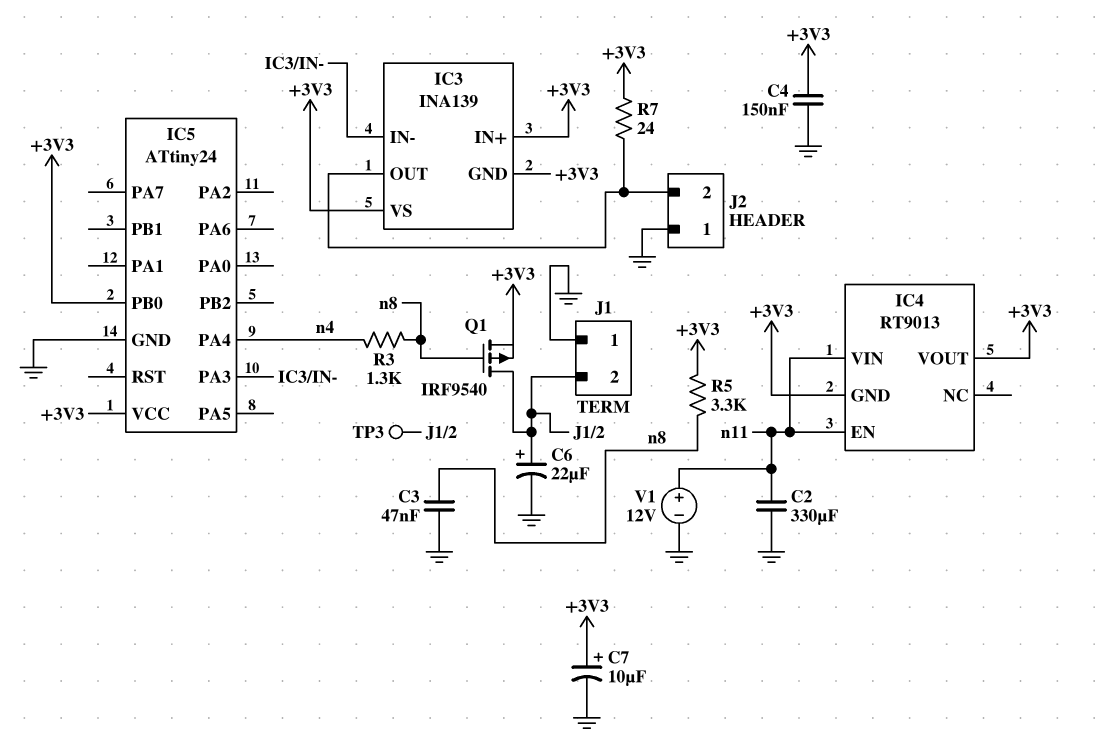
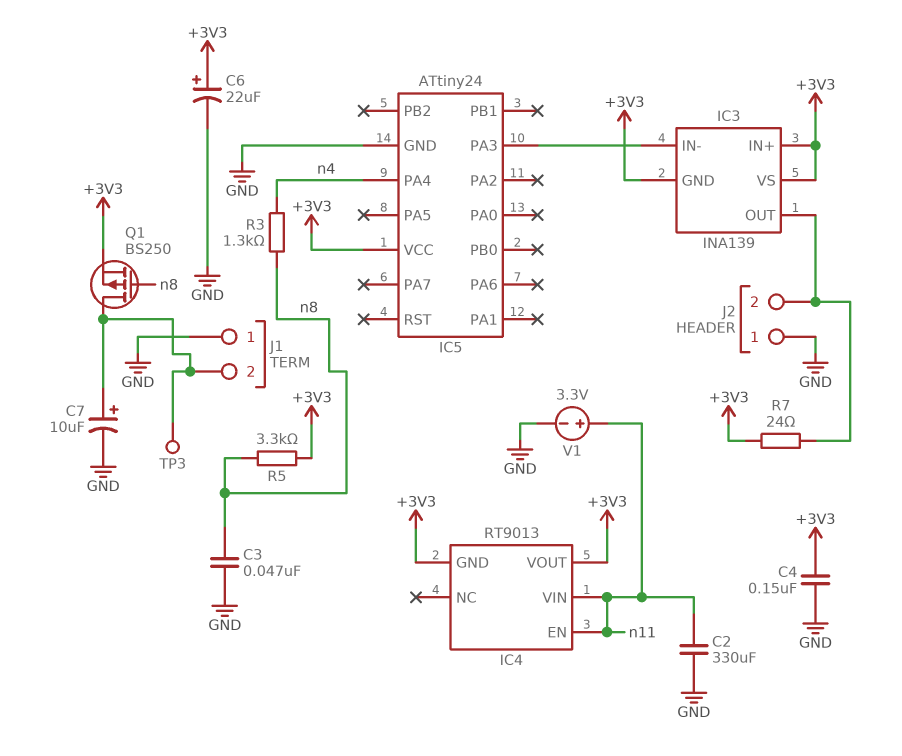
C6: 22uF (plus J1/2, minus GND) -> 22uF (plus +3V3, minus GND)
C7: 10uF (plus +3V3, minus GND) -> 10uF (plus J1/2, minus GND)
IC5 pin PB0: +3V3 -> none
Q1: PMOS IRF9540 (G n8, D J1/2, S +3V3) -> PMOS BS250 (G n8, D J1/2, S +3V3)
V1: 12V (plus n11, minus GND) -> 3.3V (plus n11, minus GND)

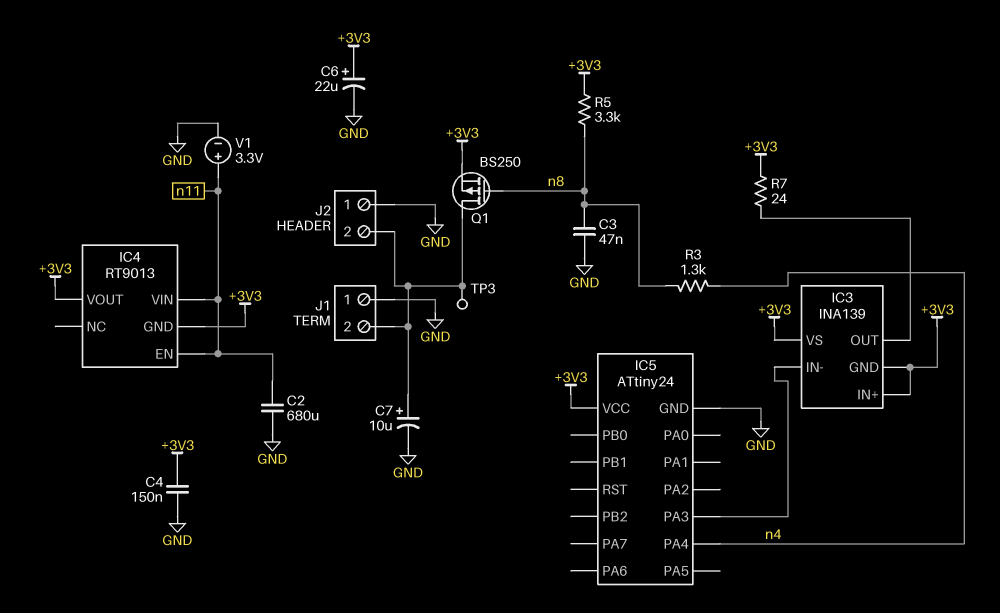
C2: 330uF (GND, n11) -> 680uF (GND, n11)
J2 pin 2: IC3/OUT -> J1/2

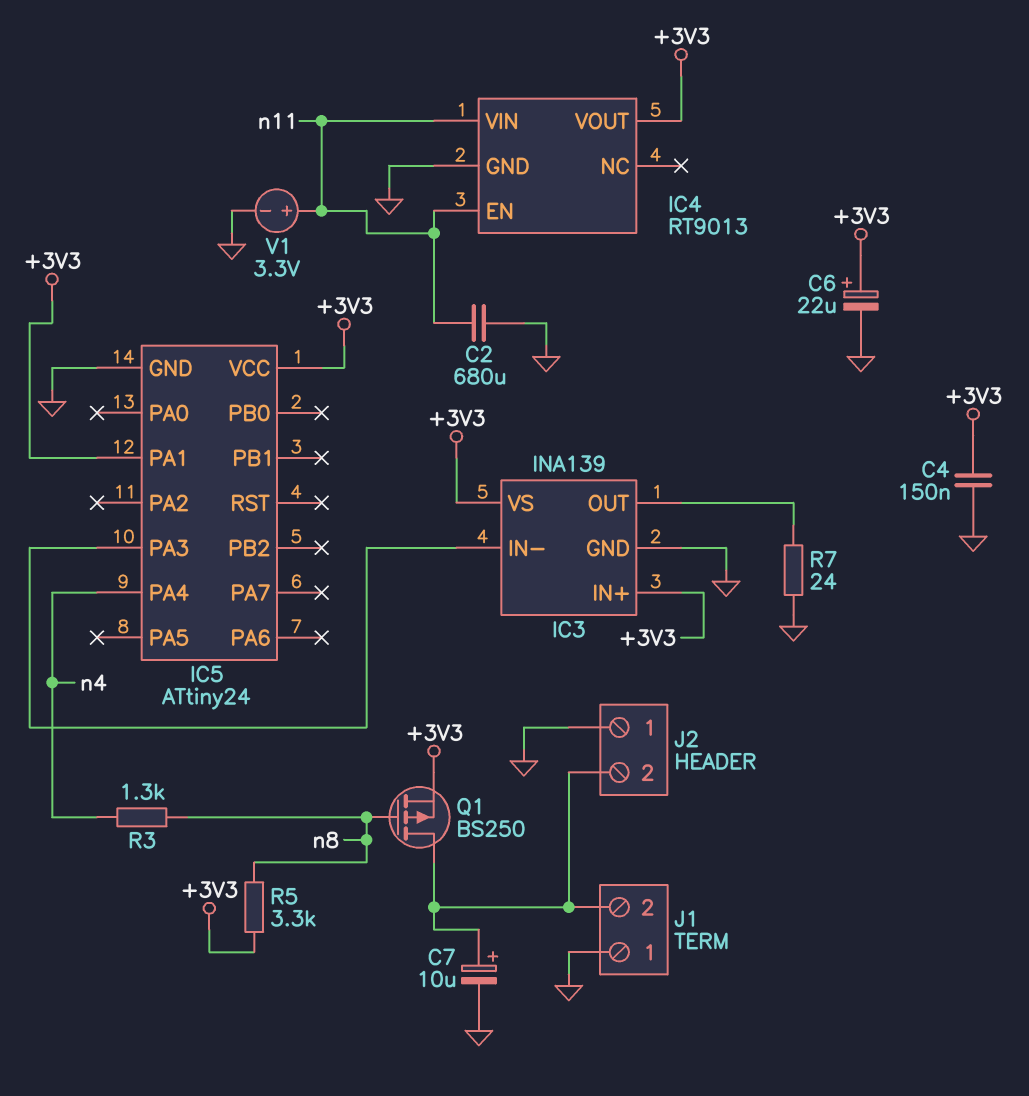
C3: 47nF (GND, n8) -> none
IC3 pin GND: +3V3 -> GND
IC4 pin GND: +3V3 -> GND
IC5 pin PA1: none -> +3V3
R7: 24 (+3V3, IC3/OUT) -> 24 (GND, IC3/OUT)
TP3: test point (J1/2) -> none

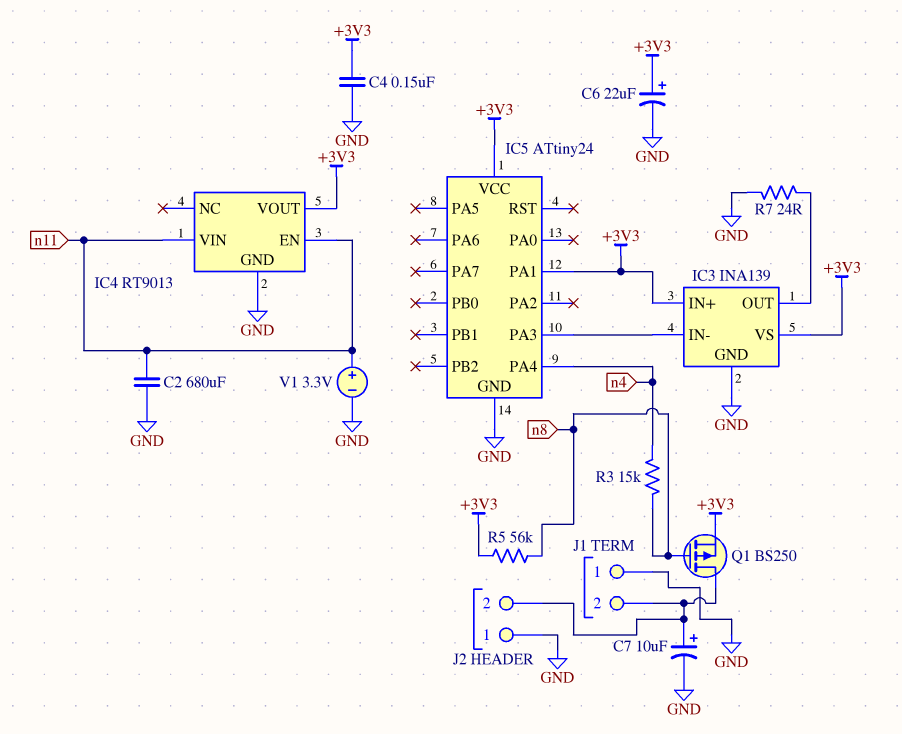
R3: 1.3k (n4, n8) -> 15k (n4, n8)
R5: 3.3k (+3V3, n8) -> 56k (+3V3, n8)

